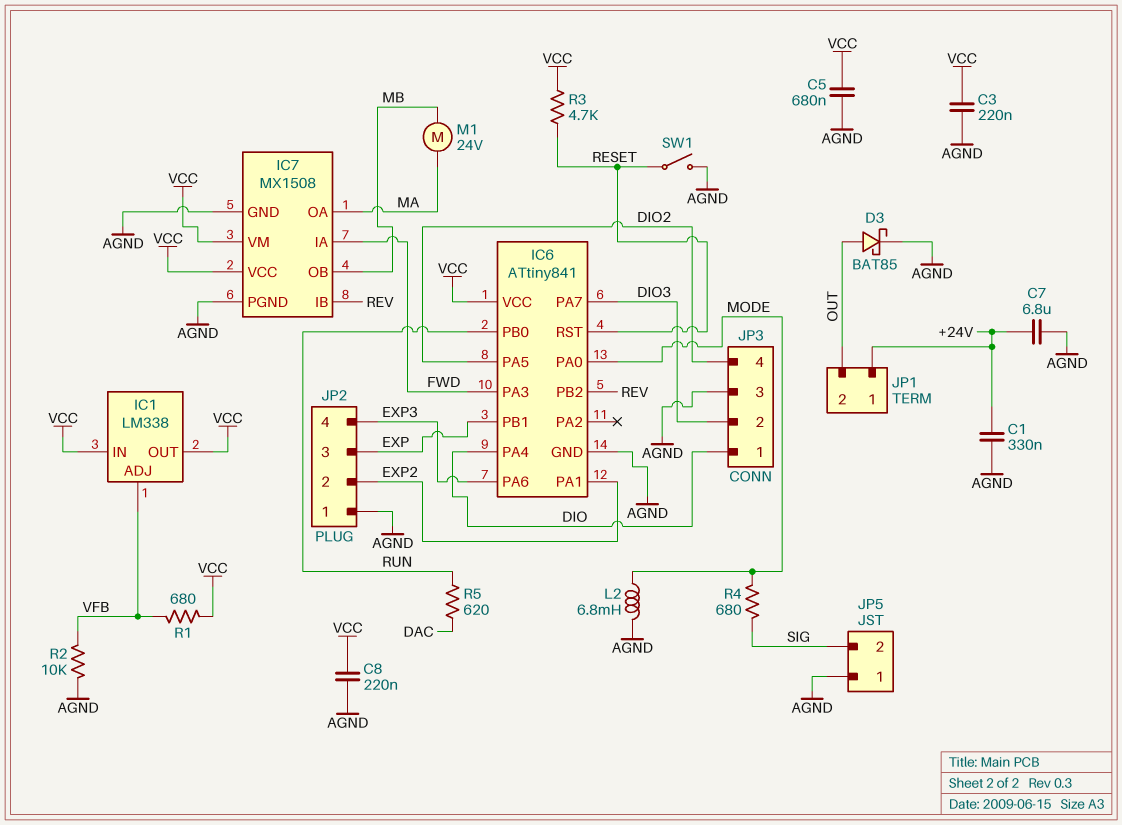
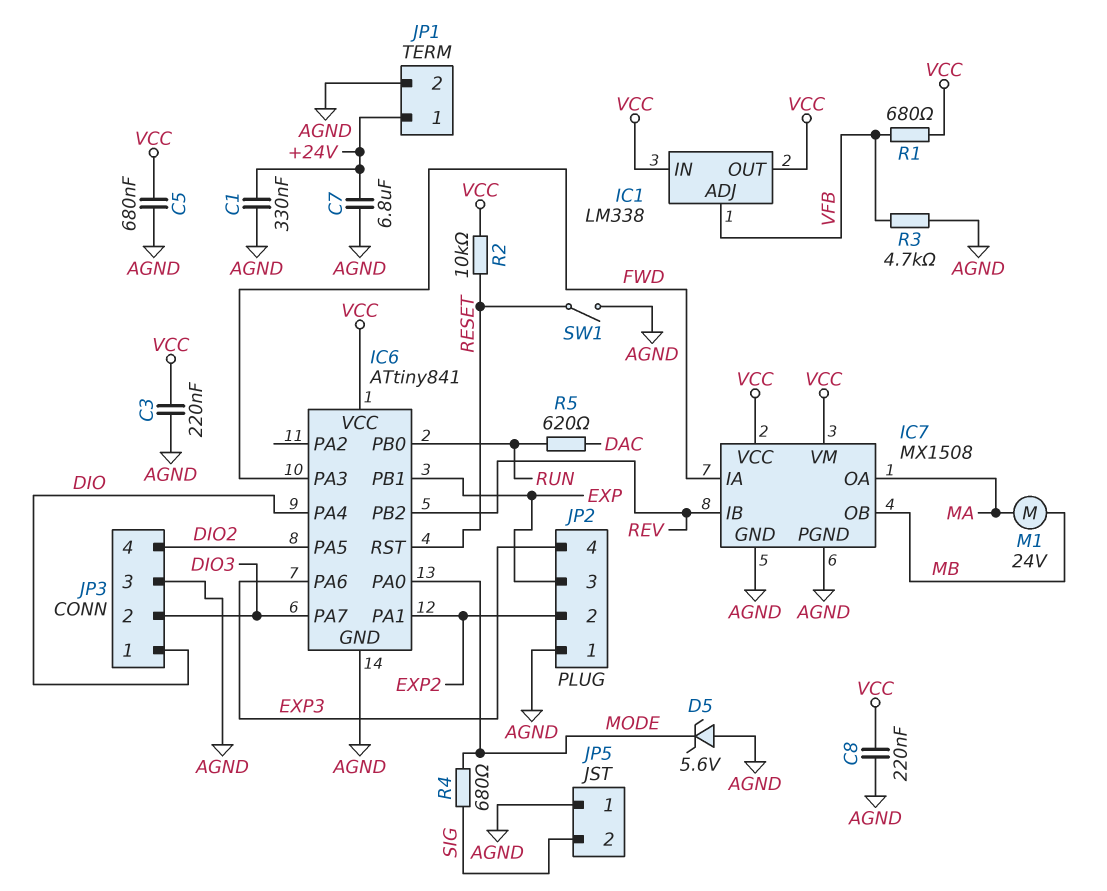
D3: schottky BAT85 (A OUT, K AGND) -> none
D5: none -> zener 5.6V (A AGND, K MODE)
JP1 pin 2: OUT -> AGND
L2: 6.8mH (AGND, MODE) -> none
R2: 10k (AGND, VFB) -> 10k (RESET, VCC)
R3: 4.7k (RESET, VCC) -> 4.7k (AGND, VFB)

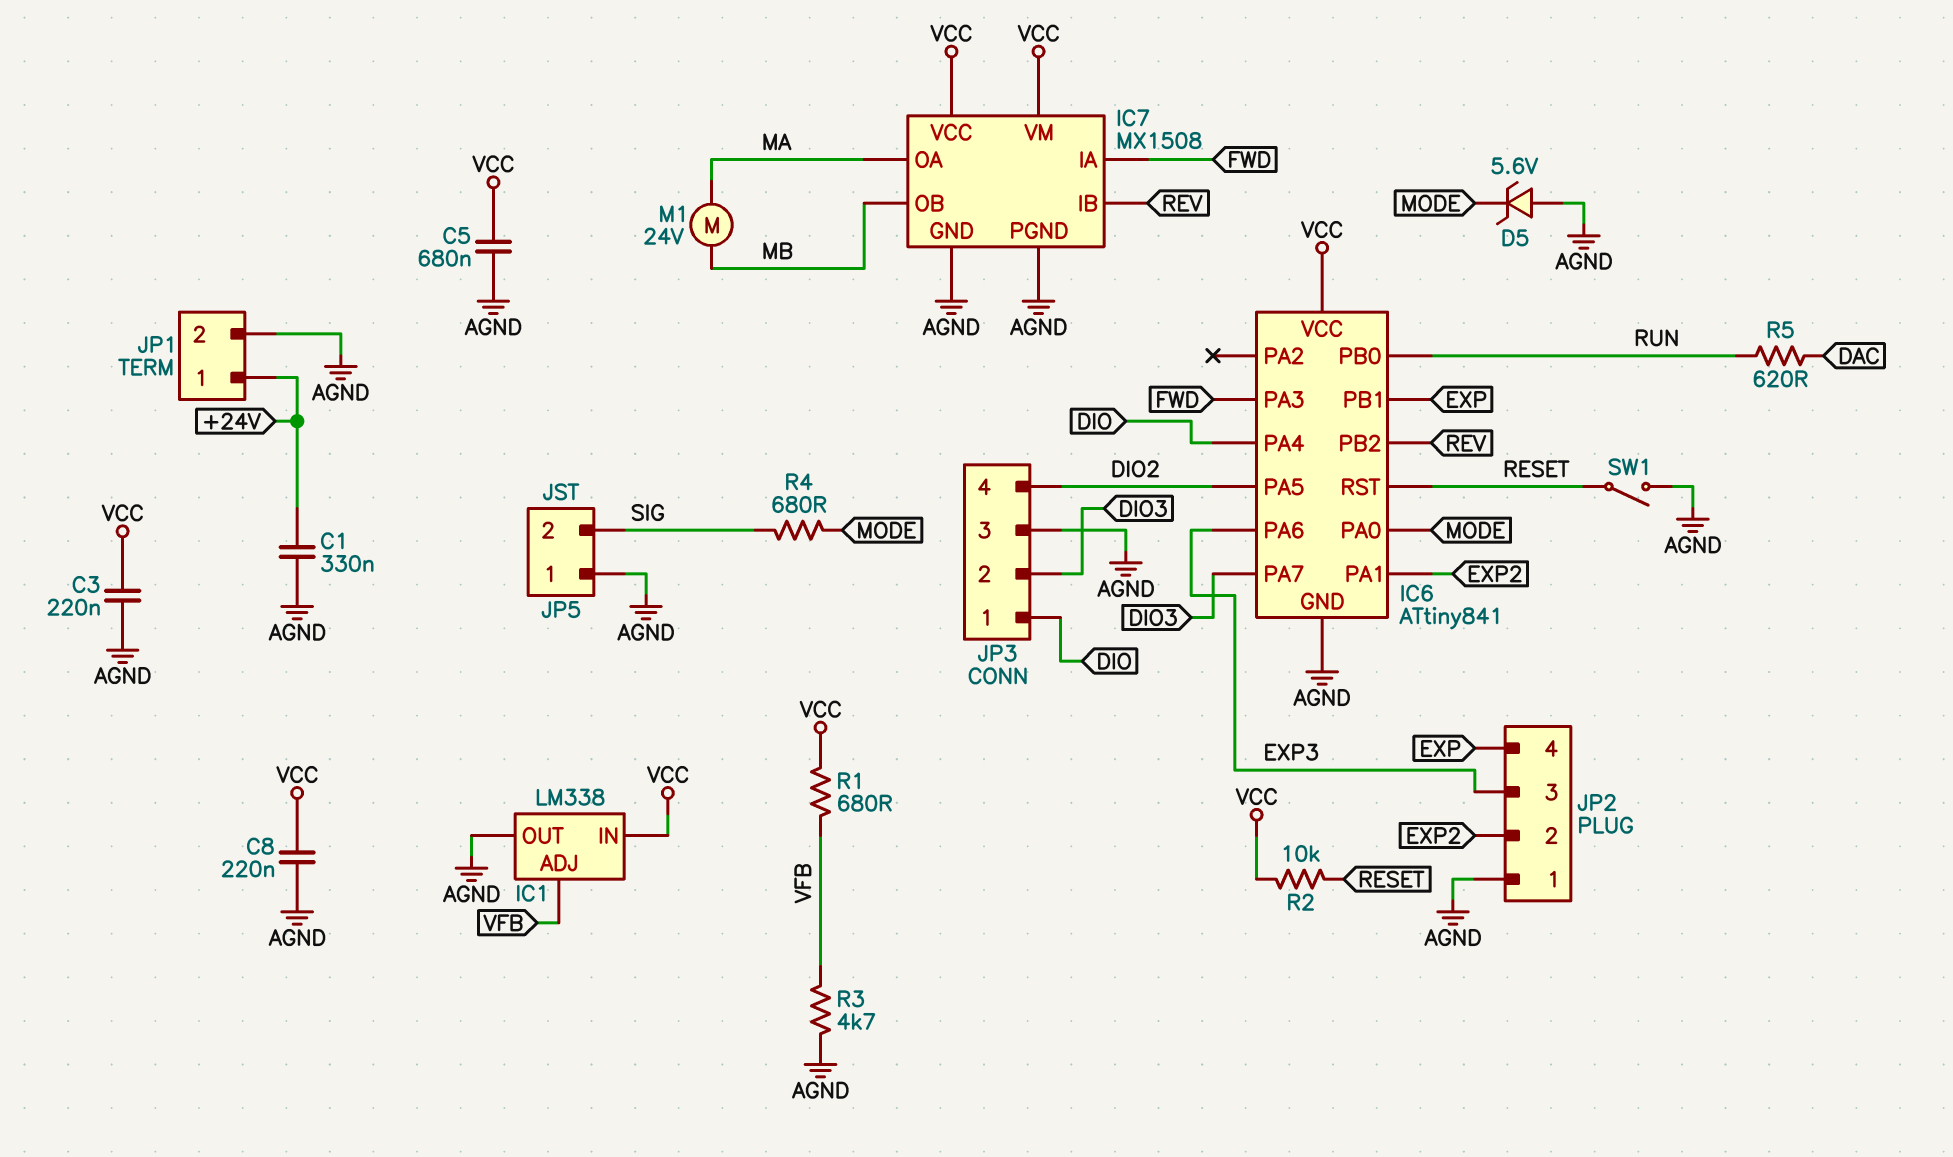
C7: 6.8uF (+24V, AGND) -> none
IC1 pin OUT: VCC -> AGND
JP2 pin 3: EXP -> EXP3
JP2 pin 4: EXP3 -> EXP

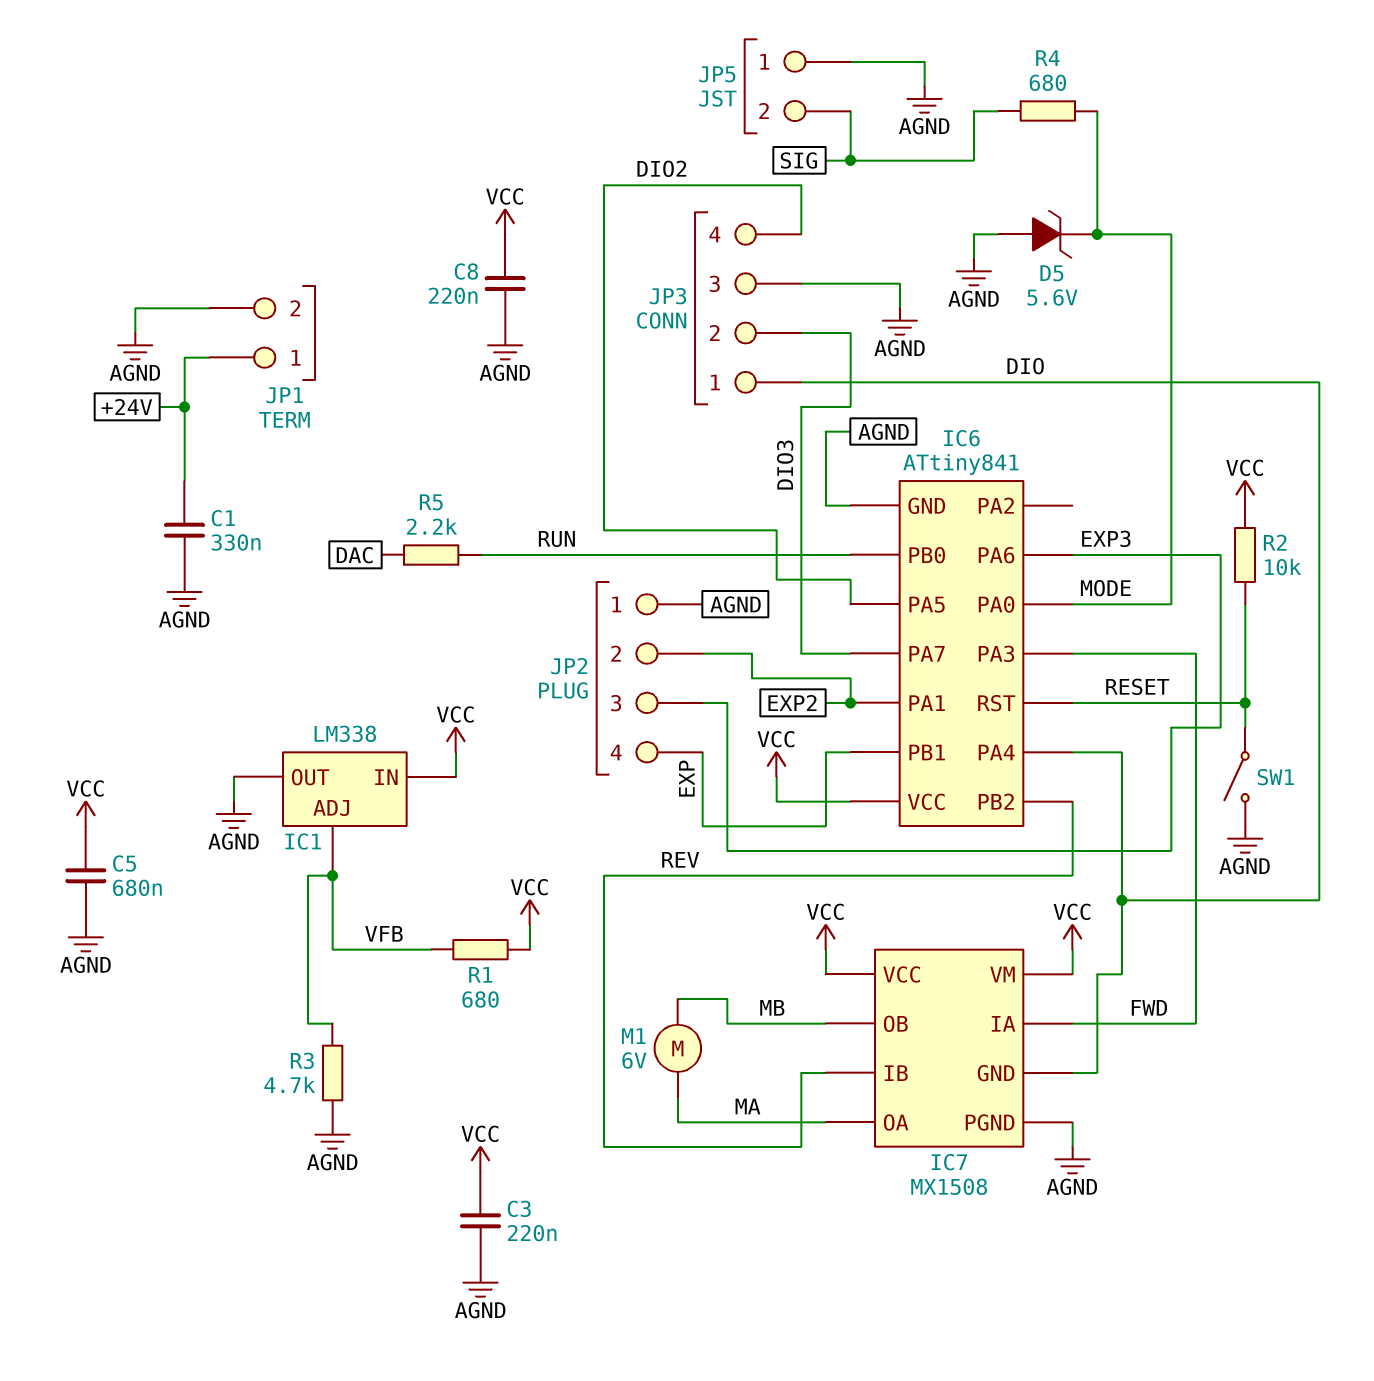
IC7 pin GND: AGND -> DIO
M1: motor 24V (MA, MB) -> motor 6V (MA, MB)
R5: 620 (DAC, RUN) -> 2.2k (DAC, RUN)

